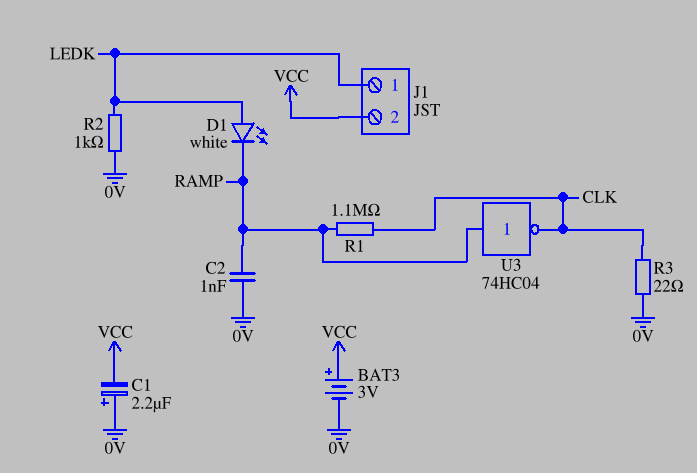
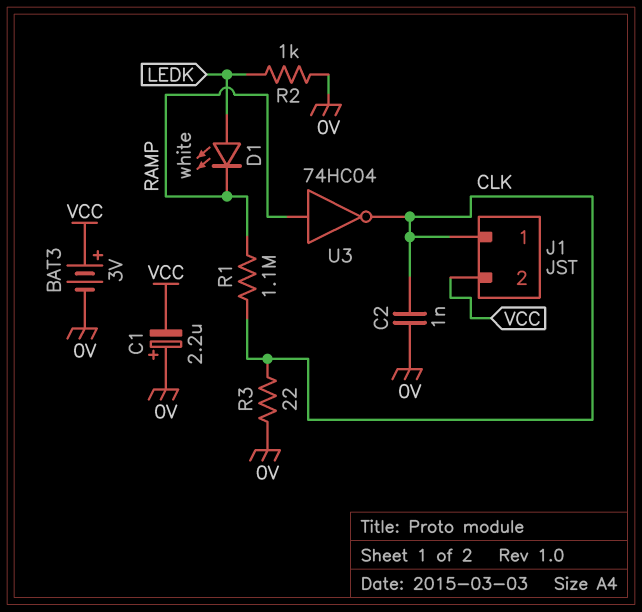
C2: 1nF (0V, RAMP) -> 1nF (0V, CLK)
J1 pin 1: LEDK -> CLK

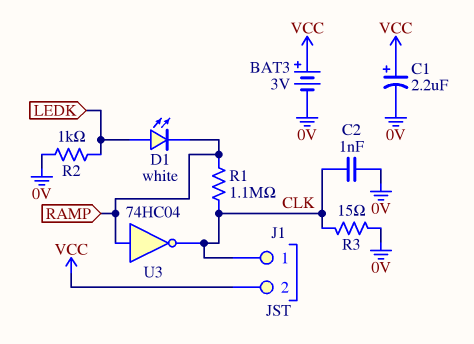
C1: 2.2uF (plus 0V, minus VCC) -> 2.2uF (plus VCC, minus 0V)
R3: 22 (0V, CLK) -> 15 (0V, CLK)

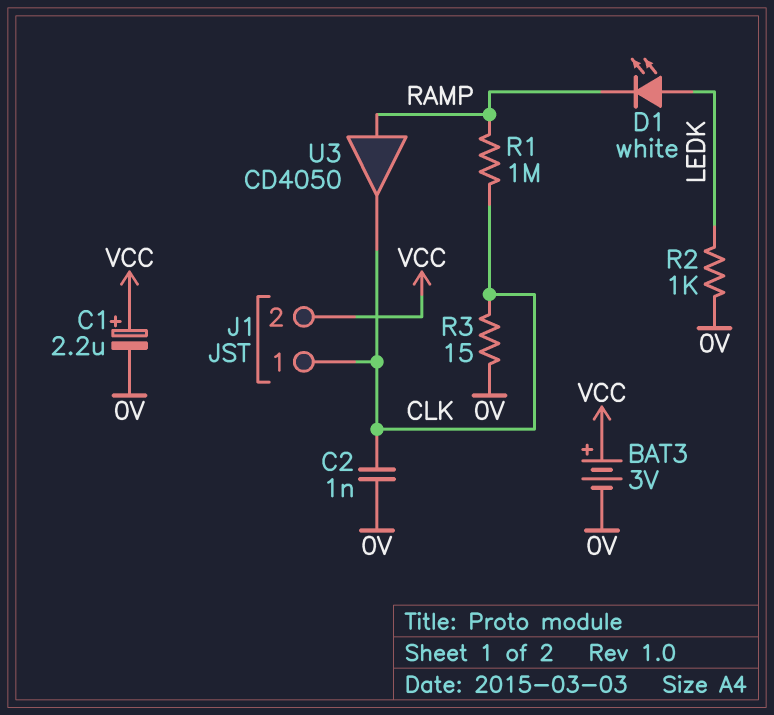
R1: 1.1M (CLK, RAMP) -> 1M (CLK, RAMP)
U3: NOT 74HC04 (in RAMP, out CLK) -> buffer CD4050 (in RAMP, out CLK)

